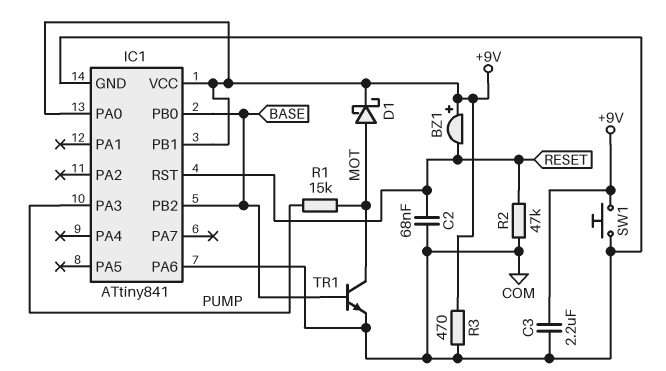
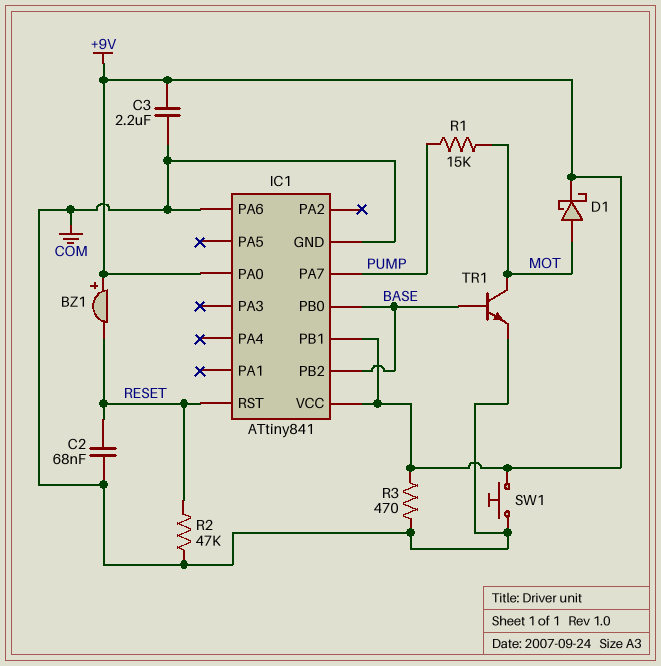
IC1 pin PA3: PUMP -> none
IC1 pin PA7: none -> PUMP

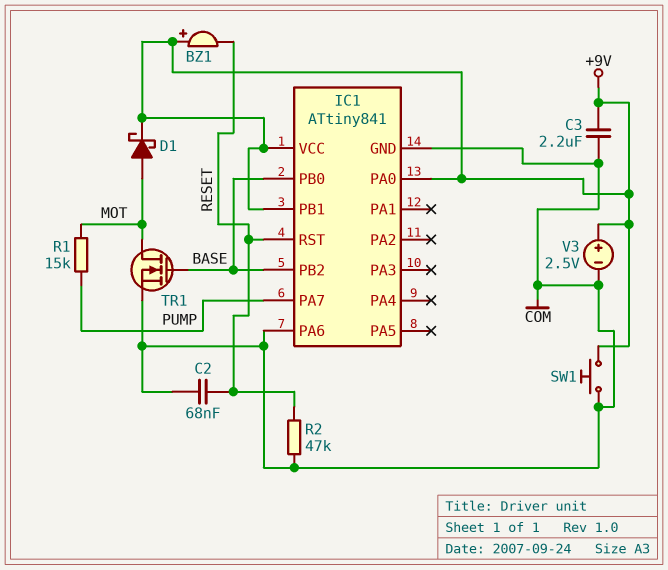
R3: 470 (+9V, COM) -> none
TR1: NPN (B BASE, C MOT, E COM) -> NMOS (G BASE, D MOT, S COM)
V3: none -> 2.5V (plus +9V, minus COM)

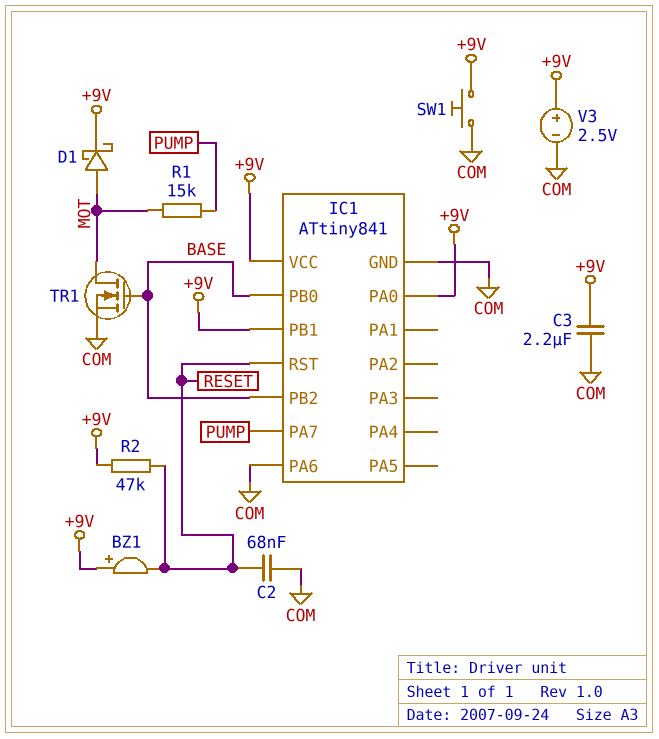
R2: 47k (COM, RESET) -> 47k (+9V, RESET)

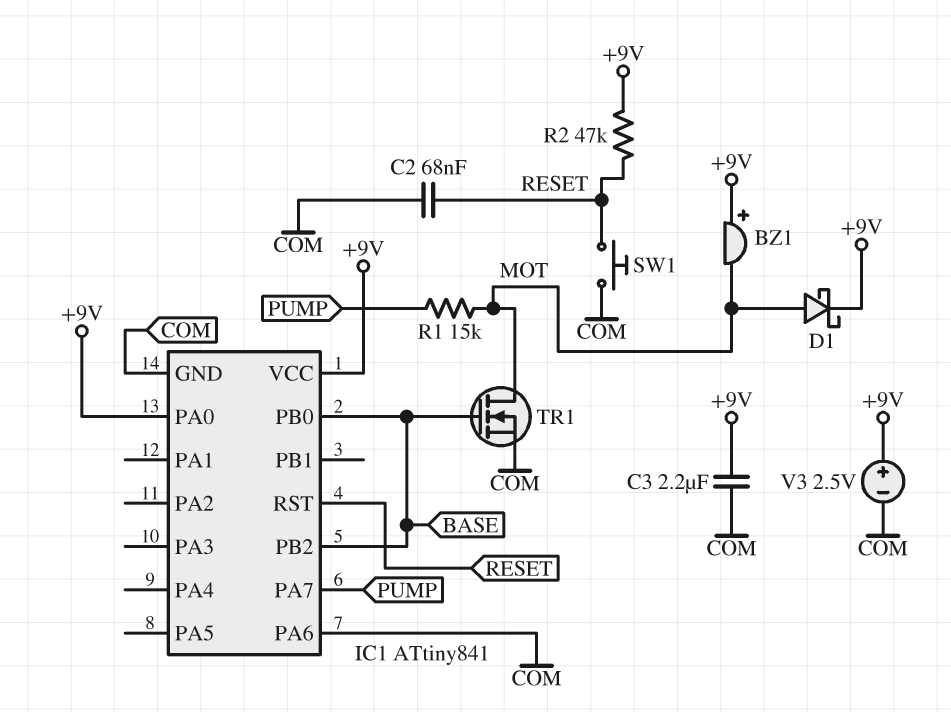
BZ1: buzzer (plus +9V, minus RESET) -> buzzer (plus +9V, minus MOT)
IC1 pin PB1: +9V -> none
SW1: button (+9V, COM) -> button (COM, RESET)

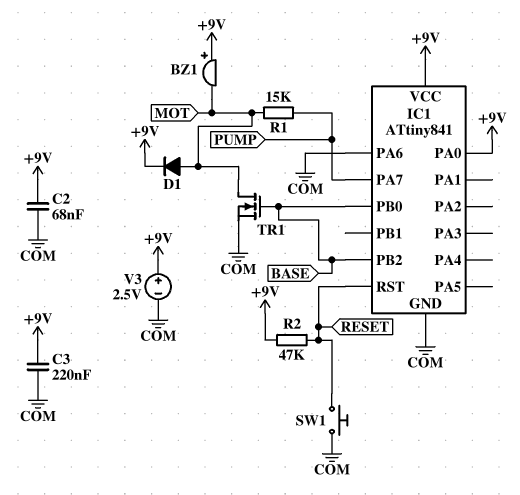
C2: 68nF (COM, RESET) -> 68nF (+9V, COM)
C3: 2.2uF (+9V, COM) -> 220nF (+9V, COM)
D1: schottky (A MOT, K +9V) -> diode (A MOT, K +9V)

